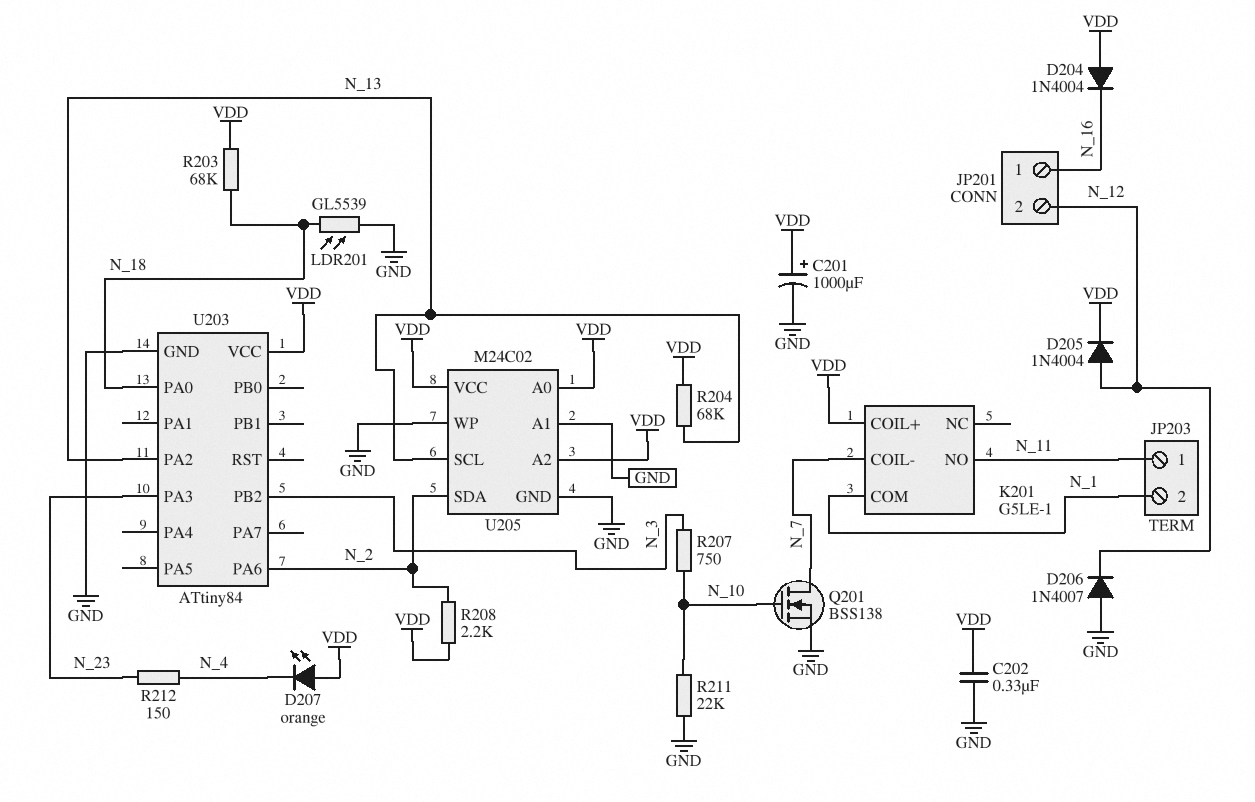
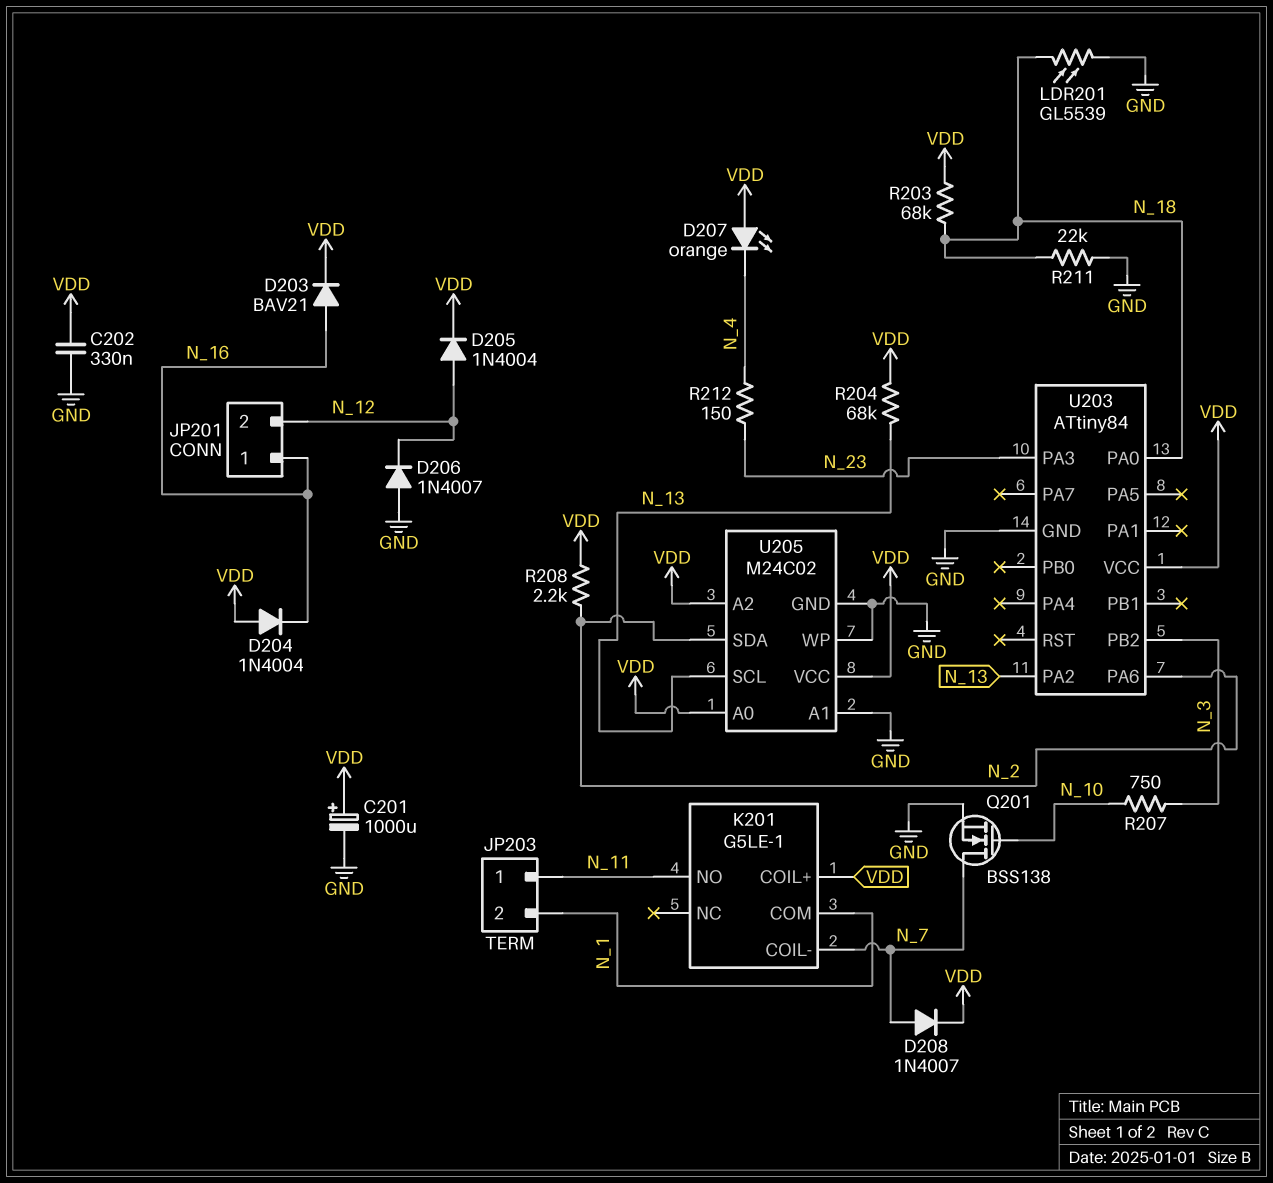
D203: none -> diode BAV21 (A N_16, K VDD)
D208: none -> diode 1N4007 (A N_7, K VDD)
R211: 22k (GND, N_10) -> 22k (GND, N_18)

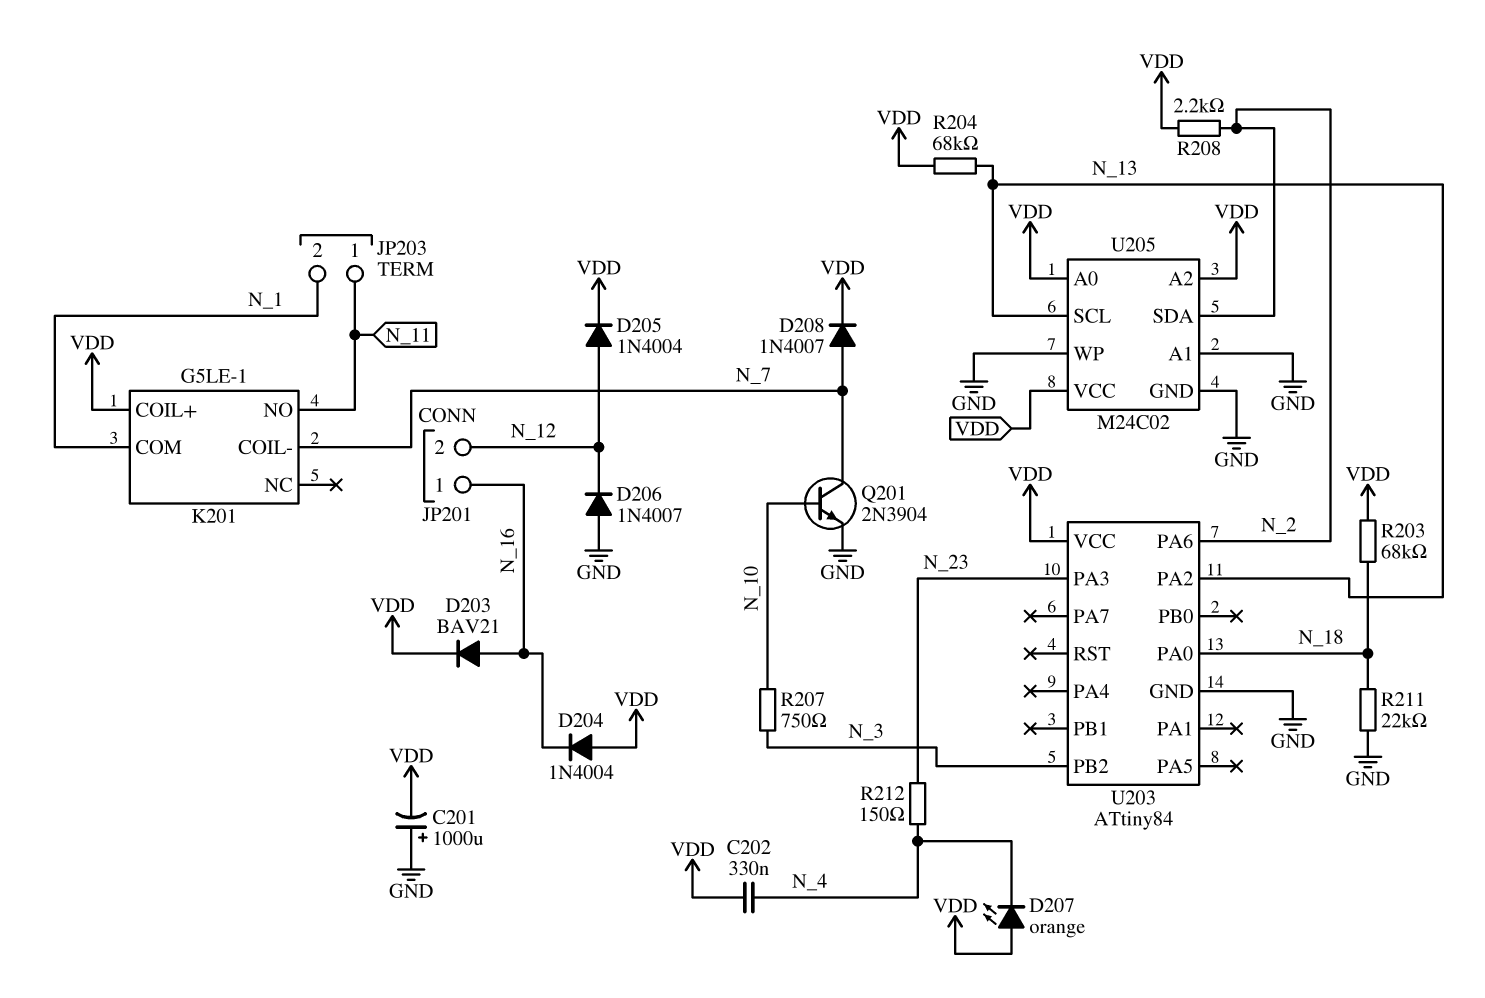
C201: 1000uF (plus VDD, minus GND) -> 1000uF (plus GND, minus VDD)
C202: 330nF (GND, VDD) -> 330nF (N_4, VDD)
LDR201: GL5539 (GND, N_18) -> none
Q201: NMOS BSS138 (G N_10, D N_7, S GND) -> NPN 2N3904 (B N_10, C N_7, E GND)

